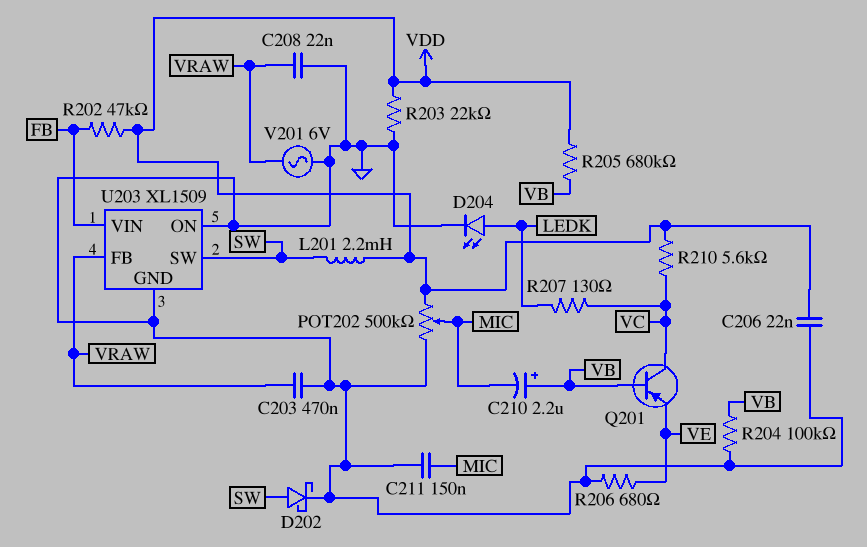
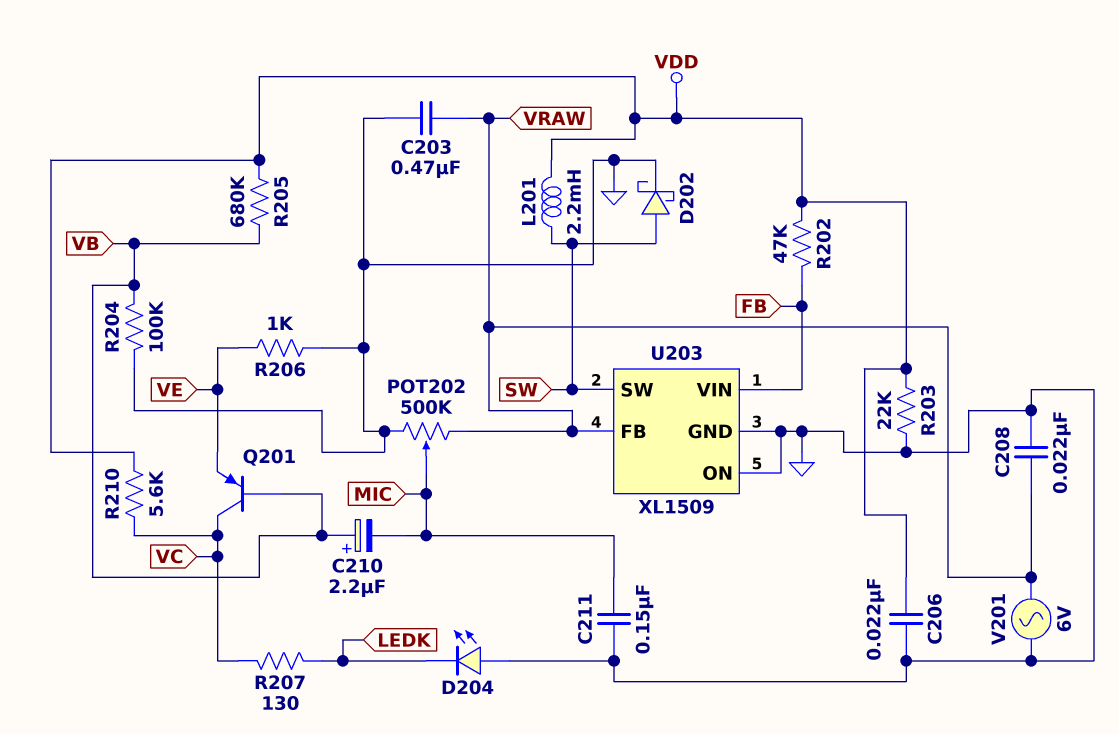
D204: LED (A LEDK, K GND) -> LED (A GND, K LEDK)
POT202: 500k (GND, VDD, wiper MIC) -> 500k (GND, VRAW, wiper MIC)
R206: 680 (GND, VE) -> 1k (GND, VE)

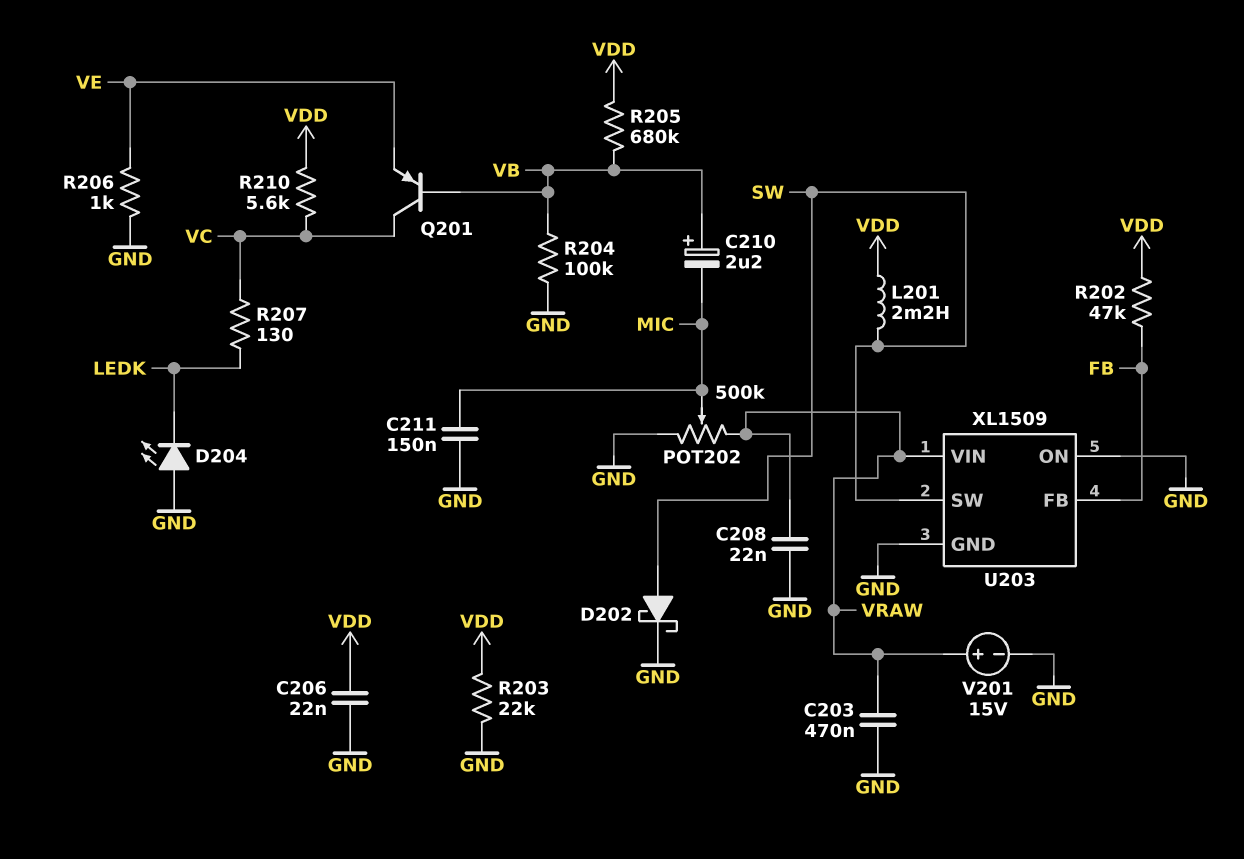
U203 pin FB: VRAW -> FB
U203 pin VIN: FB -> VRAW
V201: AC 6V (GND, VRAW) -> 15V (plus VRAW, minus GND)

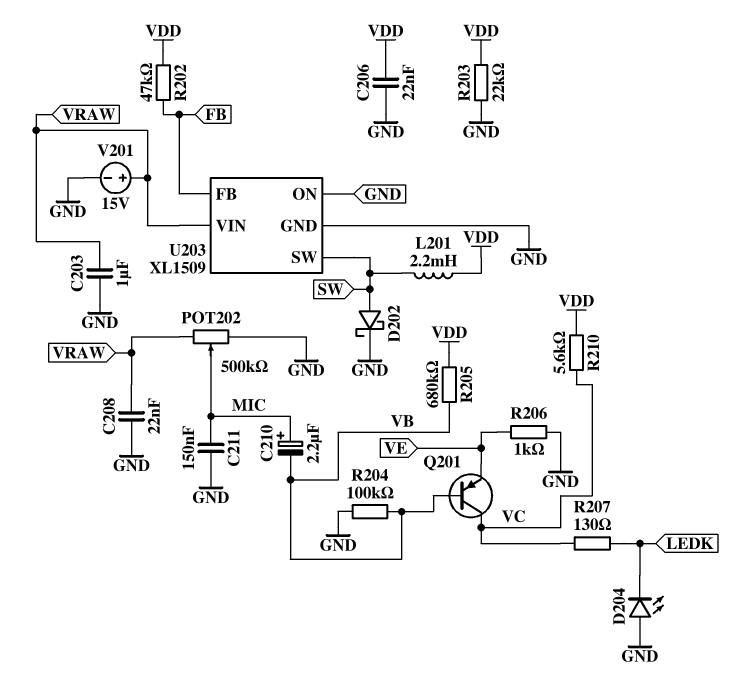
C203: 470nF (GND, VRAW) -> 1uF (GND, VRAW)
C210: 2.2uF (plus VB, minus MIC) -> 2.2uF (plus MIC, minus VB)

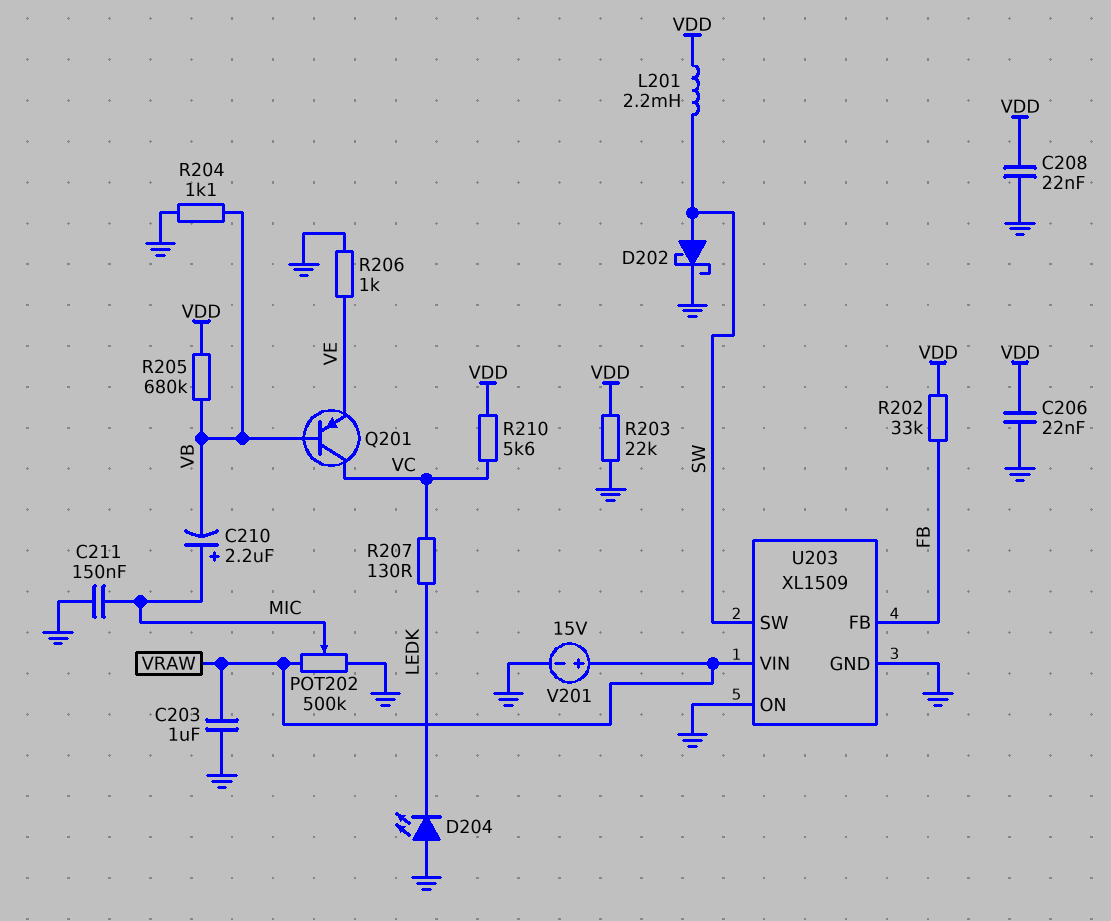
C208: 22nF (GND, VRAW) -> 22nF (GND, VDD)
R202: 47k (FB, VDD) -> 33k (FB, VDD)
R204: 100k (GND, VB) -> 1.1k (GND, VB)

